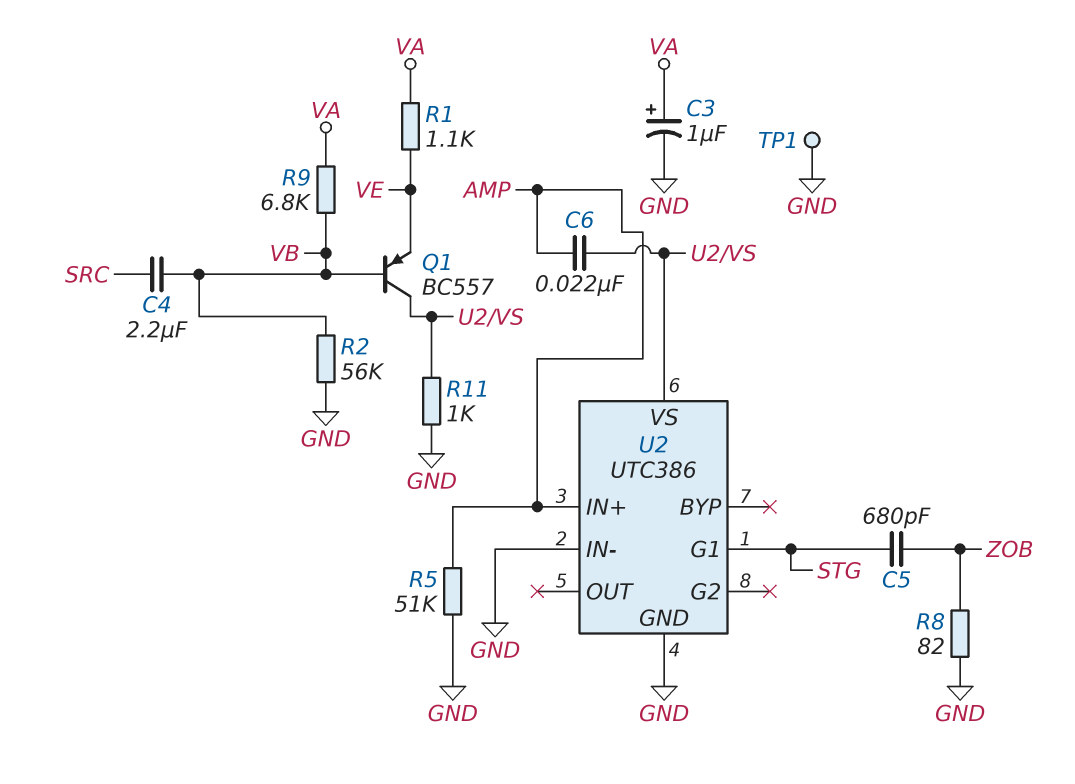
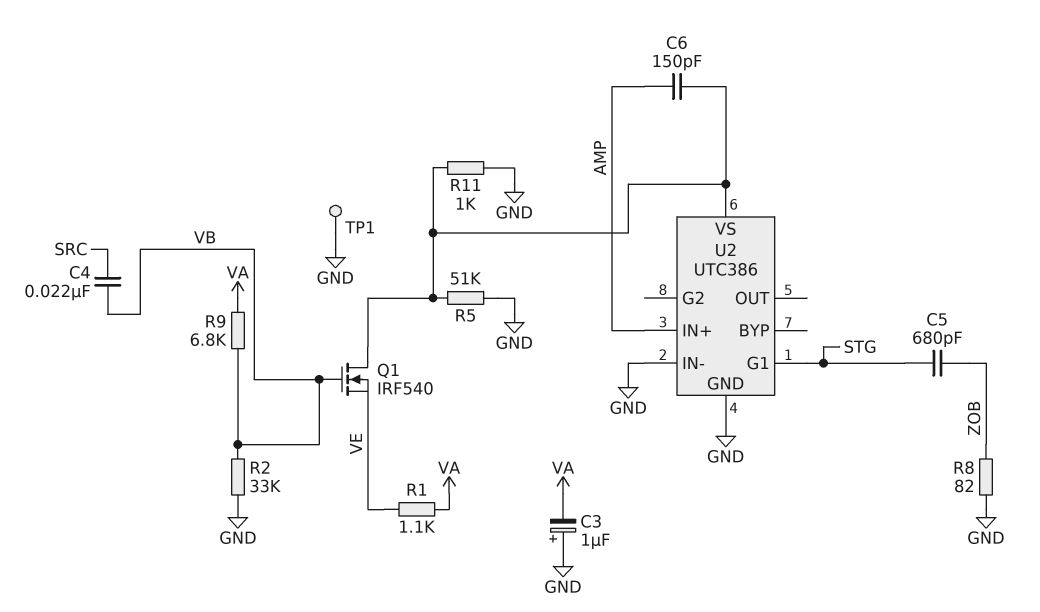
C3: 1uF (plus VA, minus GND) -> 1uF (plus GND, minus VA)
C4: 2.2uF (SRC, VB) -> 22nF (SRC, VB)
C6: 22nF (AMP, U2/VS) -> 150pF (AMP, U2/VS)
Q1: PNP BC557 (B VB, C U2/VS, E VE) -> NMOS IRF540 (G VB, D U2/VS, S VE)
R2: 56k (GND, VB) -> 33k (GND, VB)
R5: 51k (AMP, GND) -> 51k (GND, U2/VS)

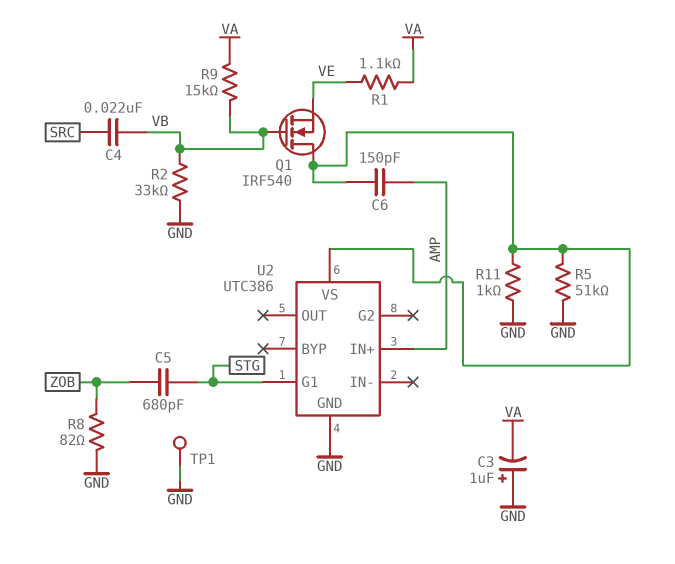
R9: 6.8k (VA, VB) -> 15k (VA, VB)
U2 pin IN-: GND -> none

